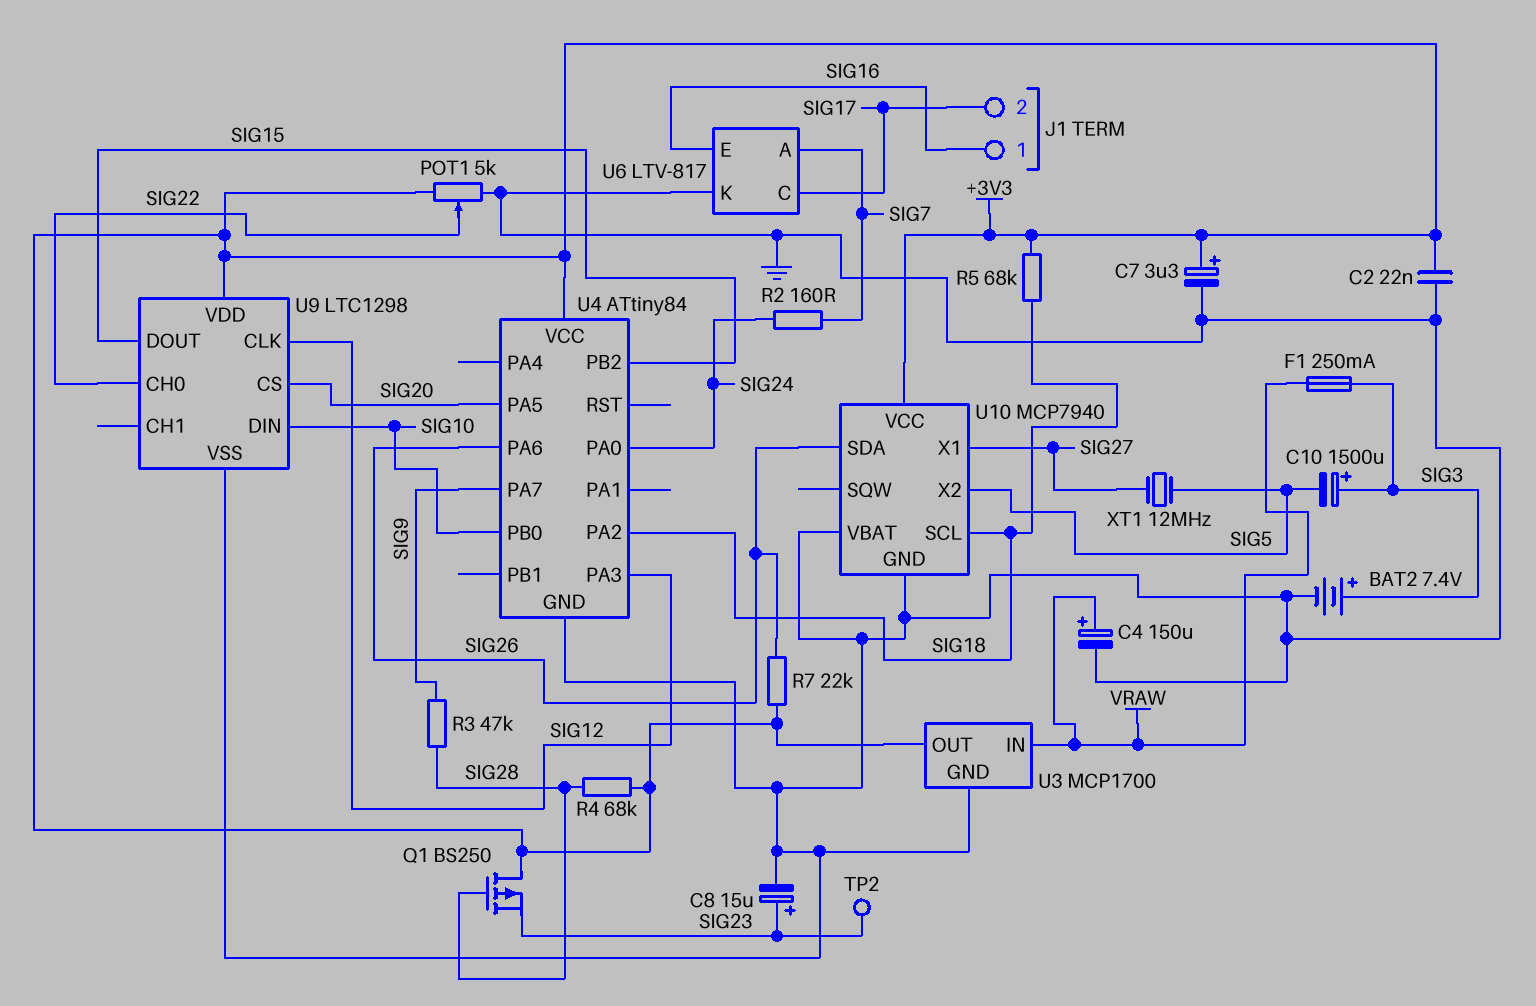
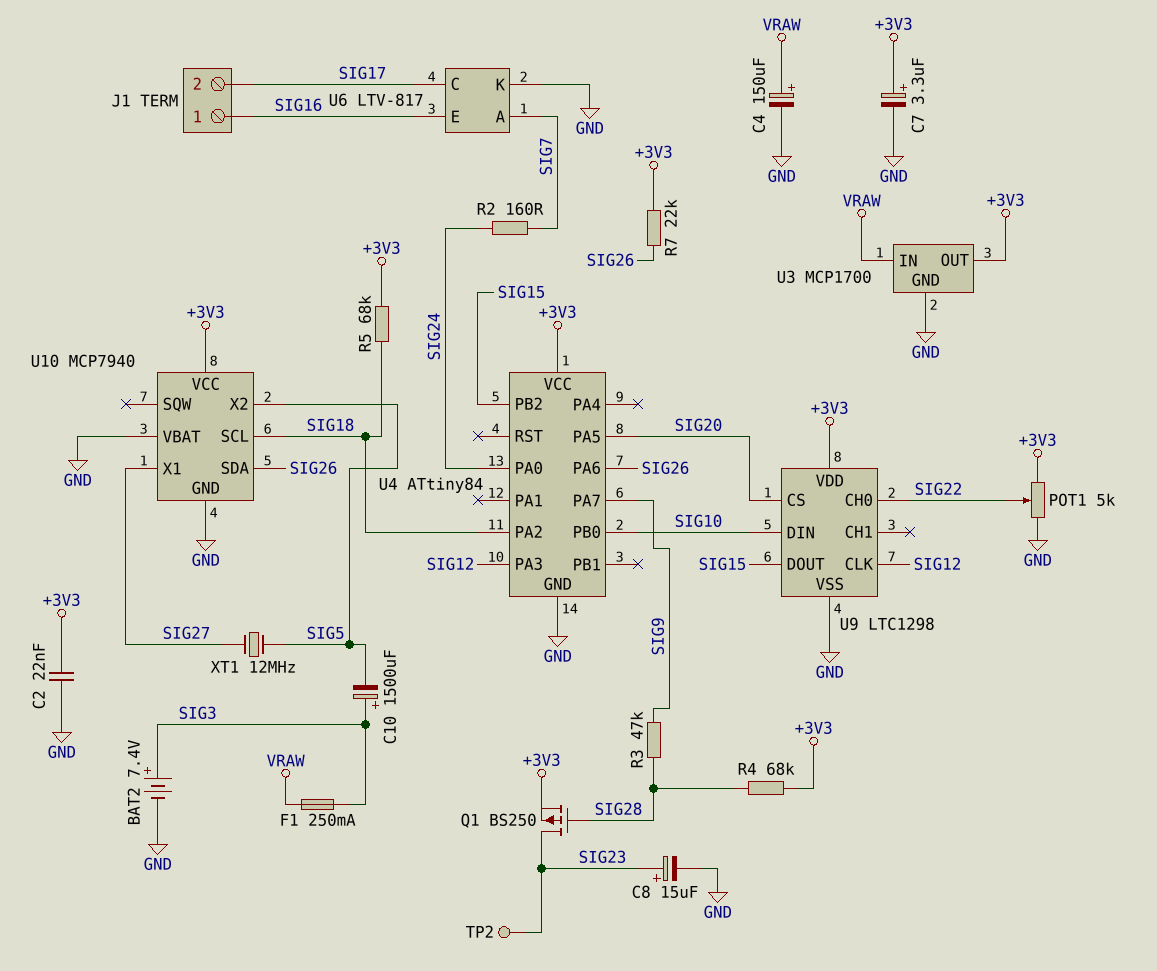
Q1: PMOS BS250 (G SIG28, D +3V3, S SIG23) -> PMOS BS250 (G SIG28, D SIG23, S +3V3)

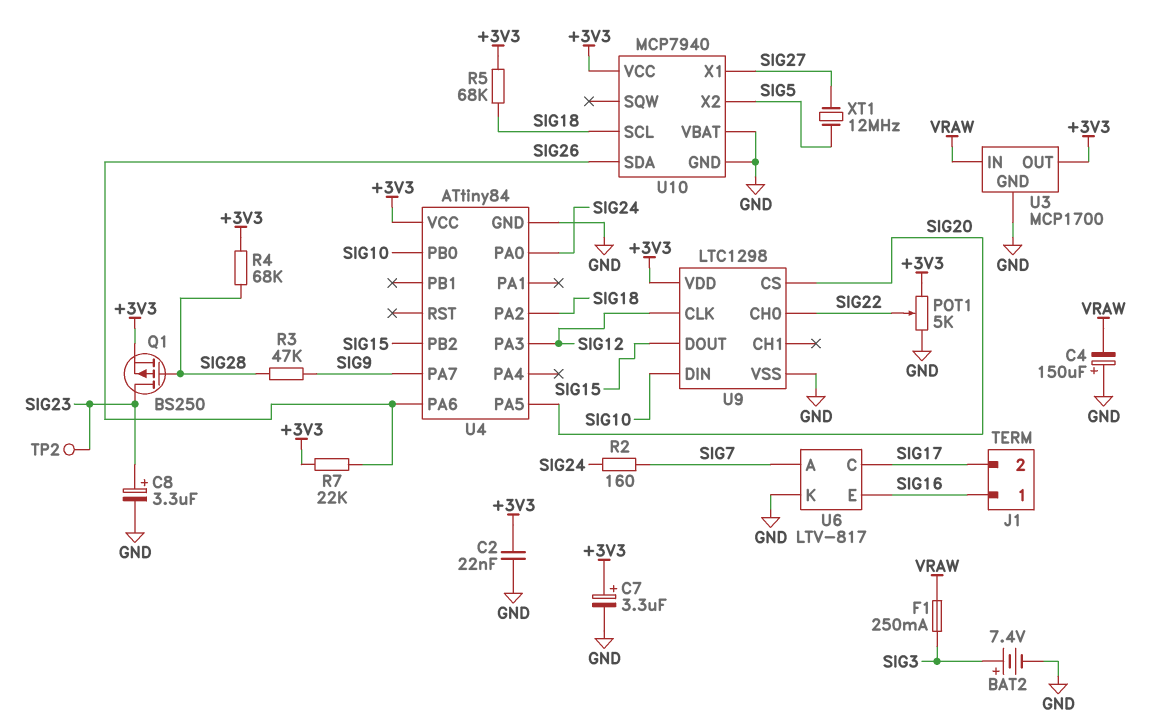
C4: 150uF (plus VRAW, minus GND) -> 150uF (plus GND, minus VRAW)
C8: 15uF (plus SIG23, minus GND) -> 3.3uF (plus SIG23, minus GND)
C10: 1500uF (plus SIG3, minus SIG5) -> none

